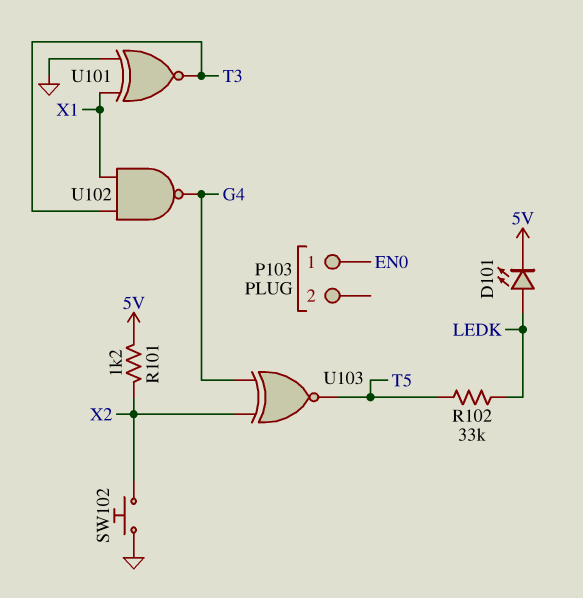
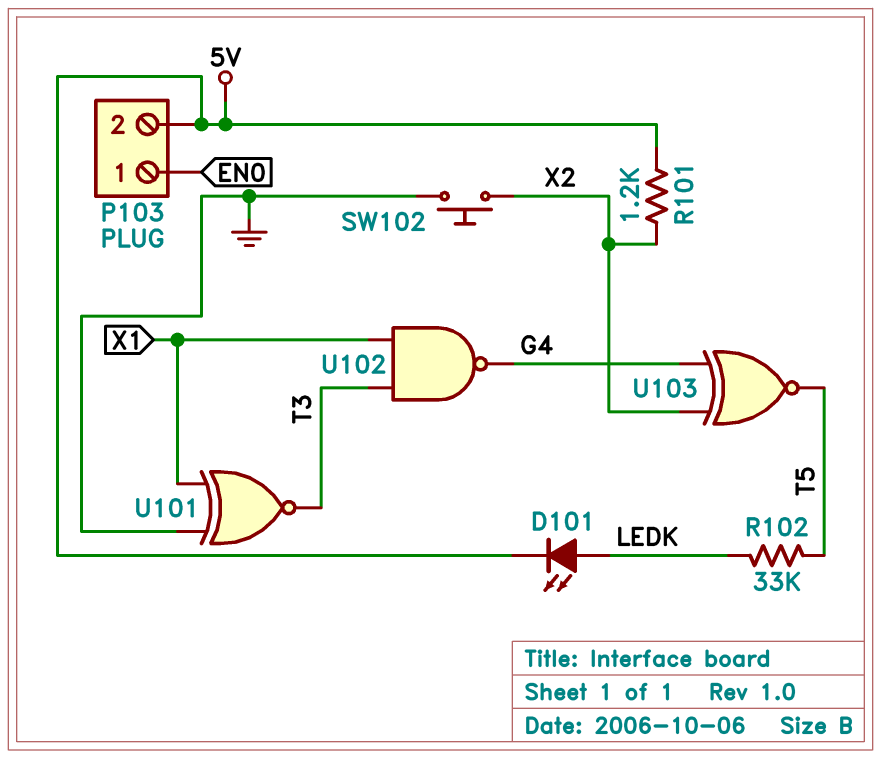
P103 pin 2: none -> 5V

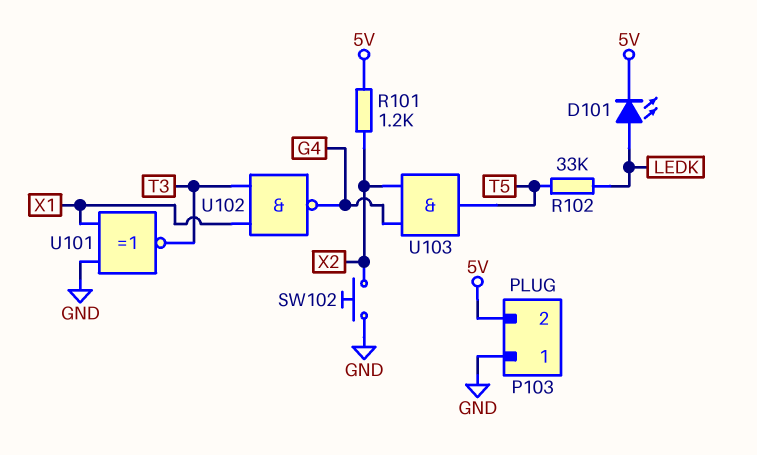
P103 pin 1: EN0 -> GND
U103: XNOR (in G4, in X2, out T5) -> AND (in G4, in X2, out T5)

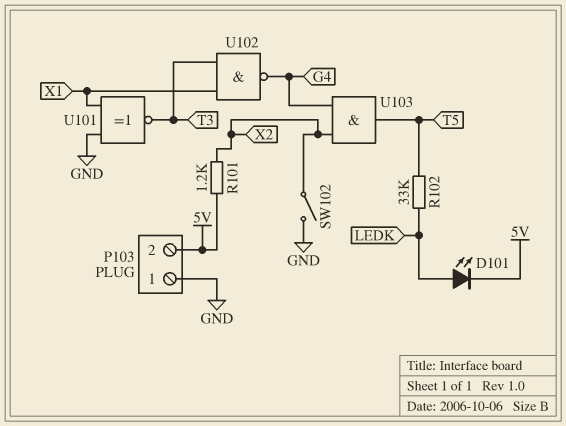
SW102: button (GND, X2) -> switch (GND, X2)

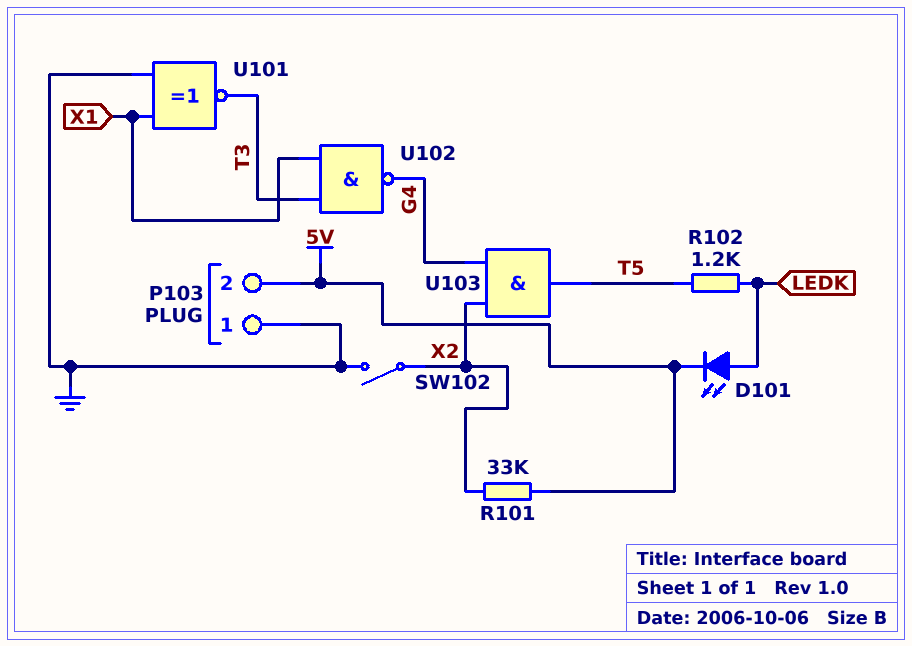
R101: 1.2k (5V, X2) -> 33k (5V, X2)
R102: 33k (LEDK, T5) -> 1.2k (LEDK, T5)

